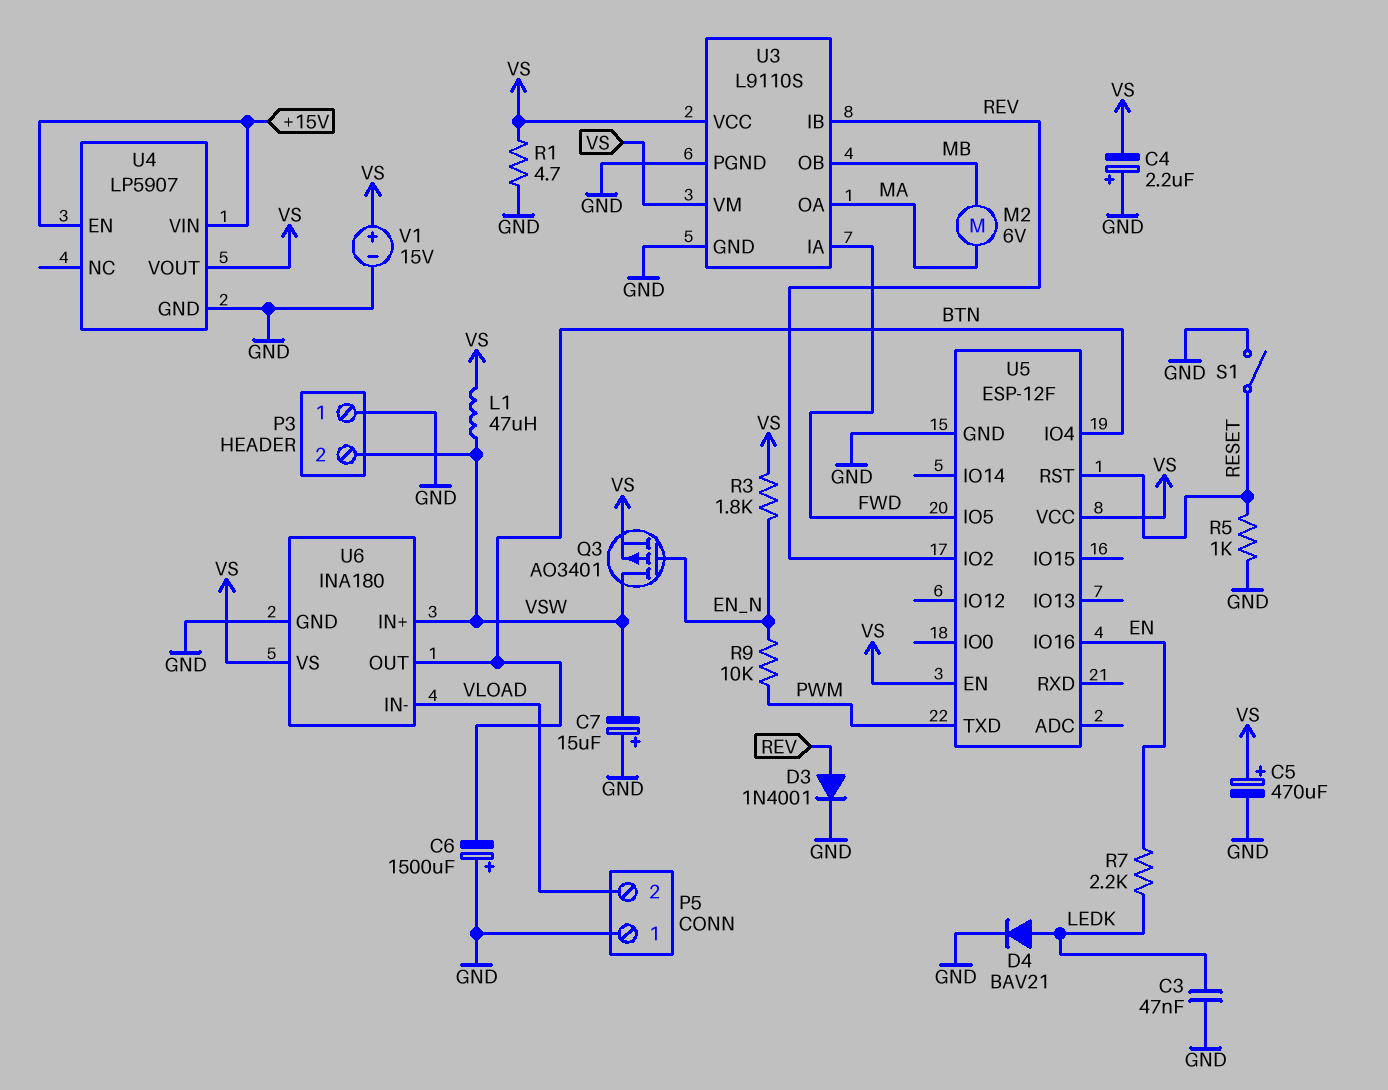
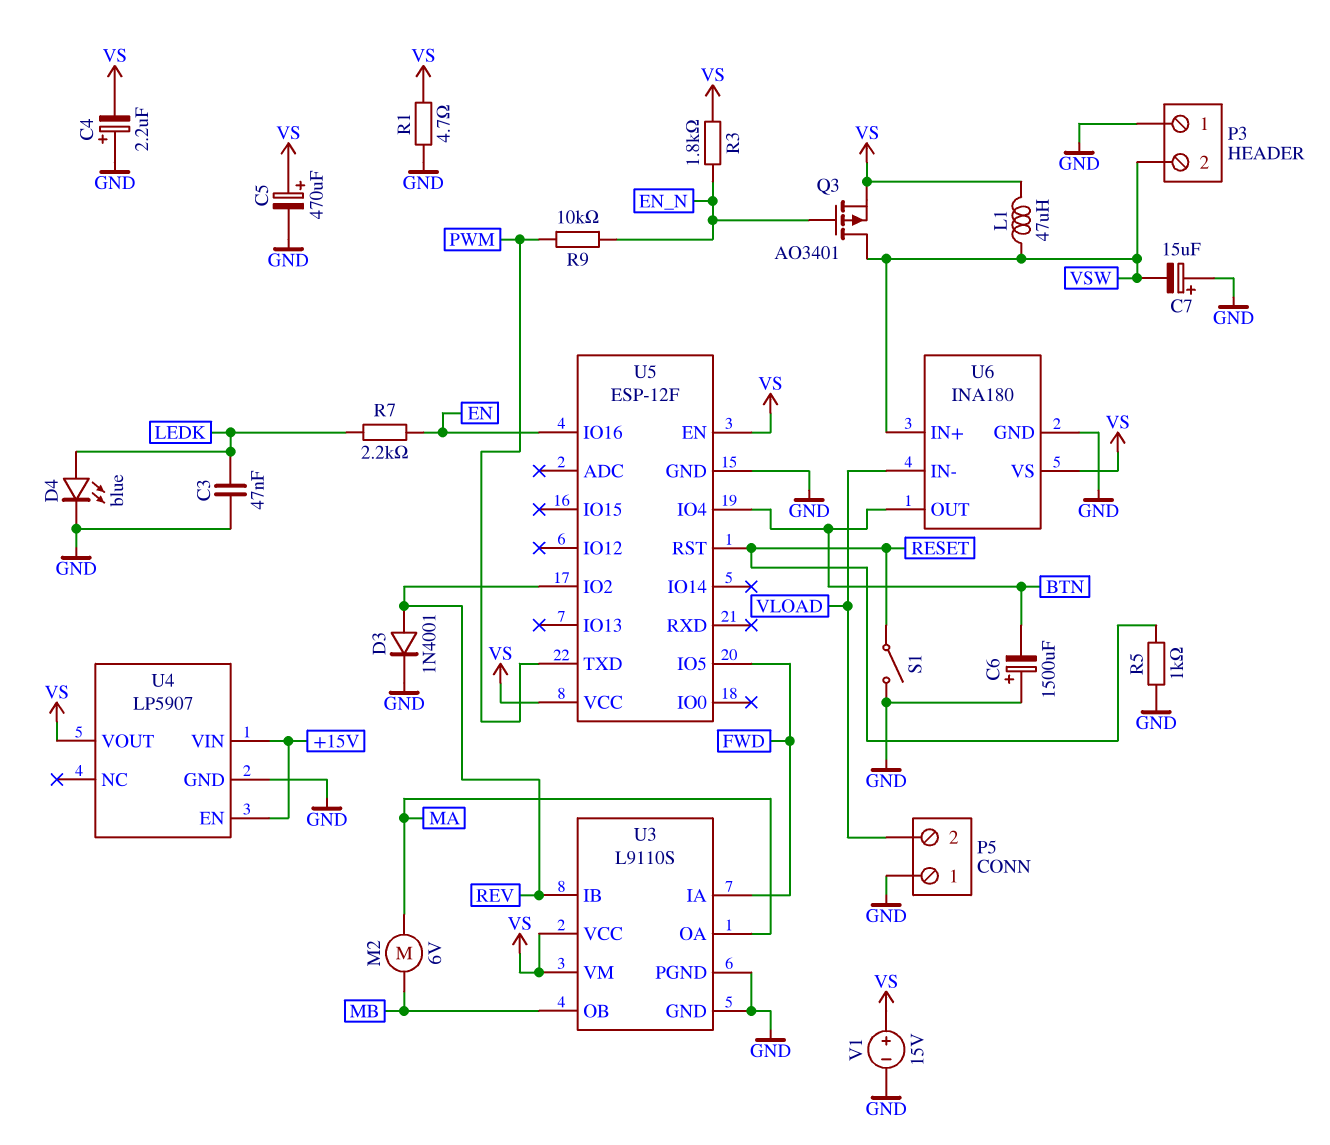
D4: diode BAV21 (A LEDK, K GND) -> LED blue (A LEDK, K GND)

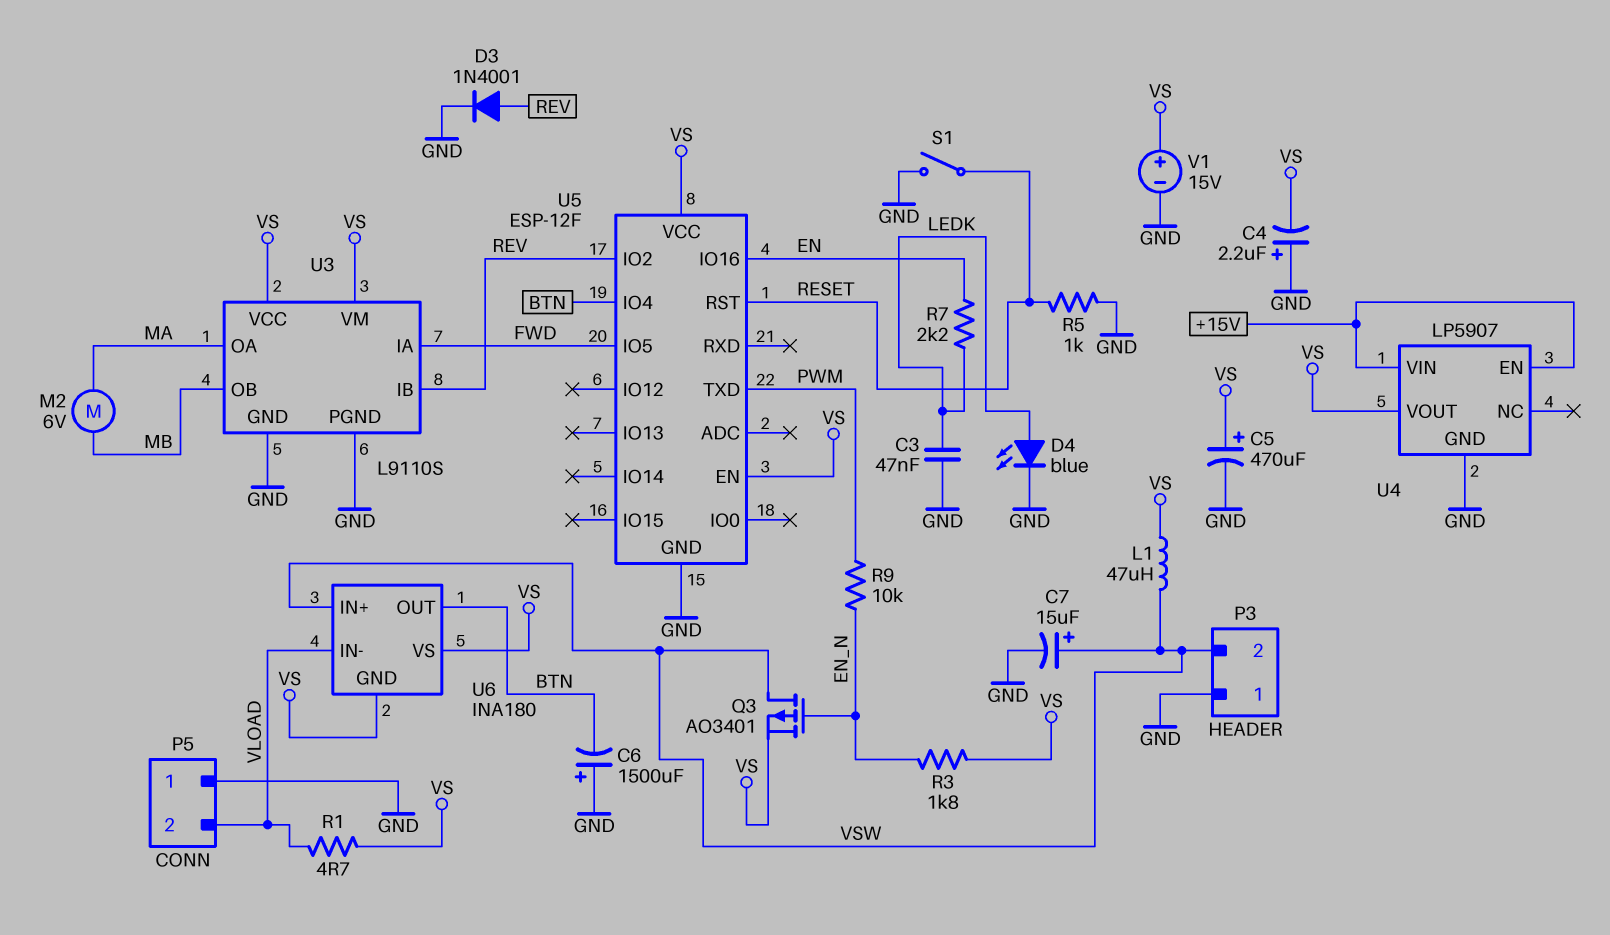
C7: 15uF (plus GND, minus VSW) -> 15uF (plus VSW, minus GND)
R1: 4.7 (GND, VS) -> 4.7 (VLOAD, VS)
U6 pin GND: GND -> VS

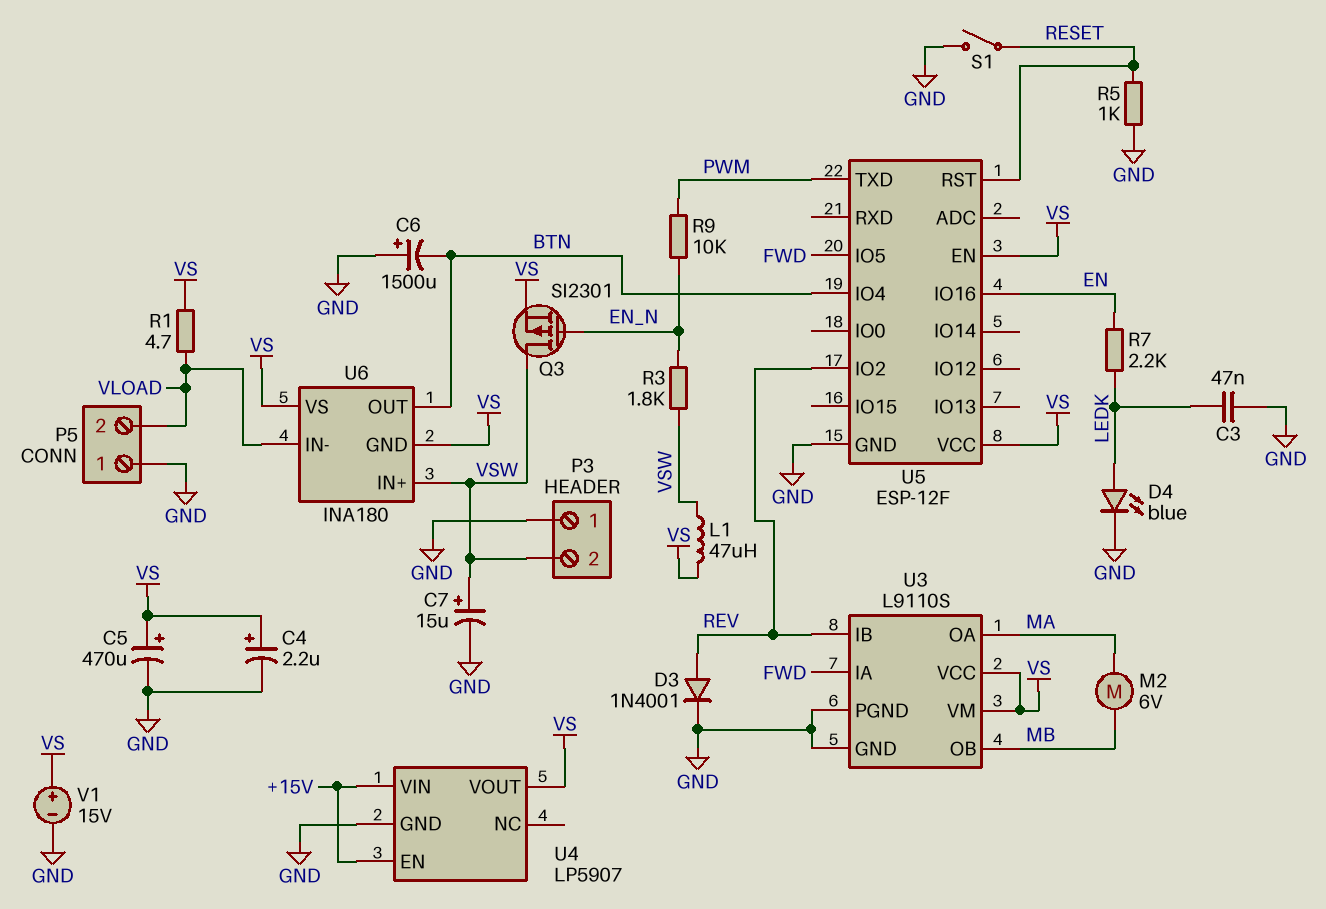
C4: 2.2uF (plus GND, minus VS) -> 2.2uF (plus VS, minus GND)
Q3: PMOS AO3401 (G EN_N, D VSW, S VS) -> PMOS SI2301 (G EN_N, D VSW, S VS)
R3: 1.8k (EN_N, VS) -> 1.8k (EN_N, VSW)

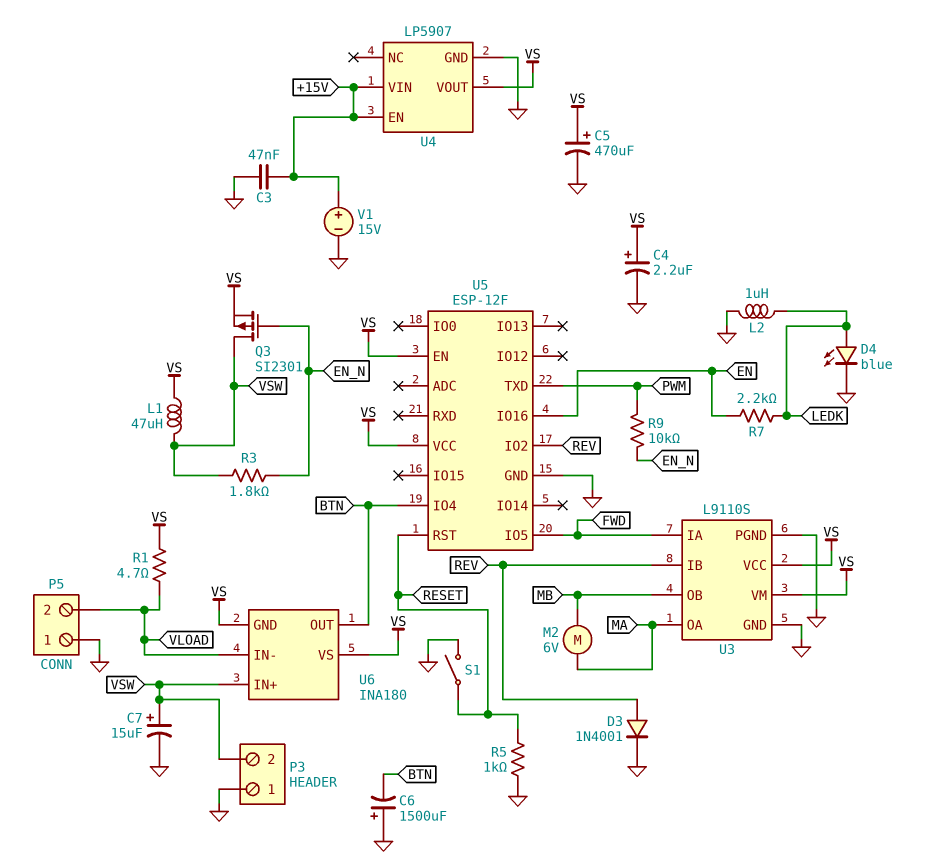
C3: 47nF (GND, LEDK) -> 47nF (+15V, GND)
L2: none -> 1uH (GND, LEDK)
V1: 15V (plus VS, minus GND) -> 15V (plus +15V, minus GND)

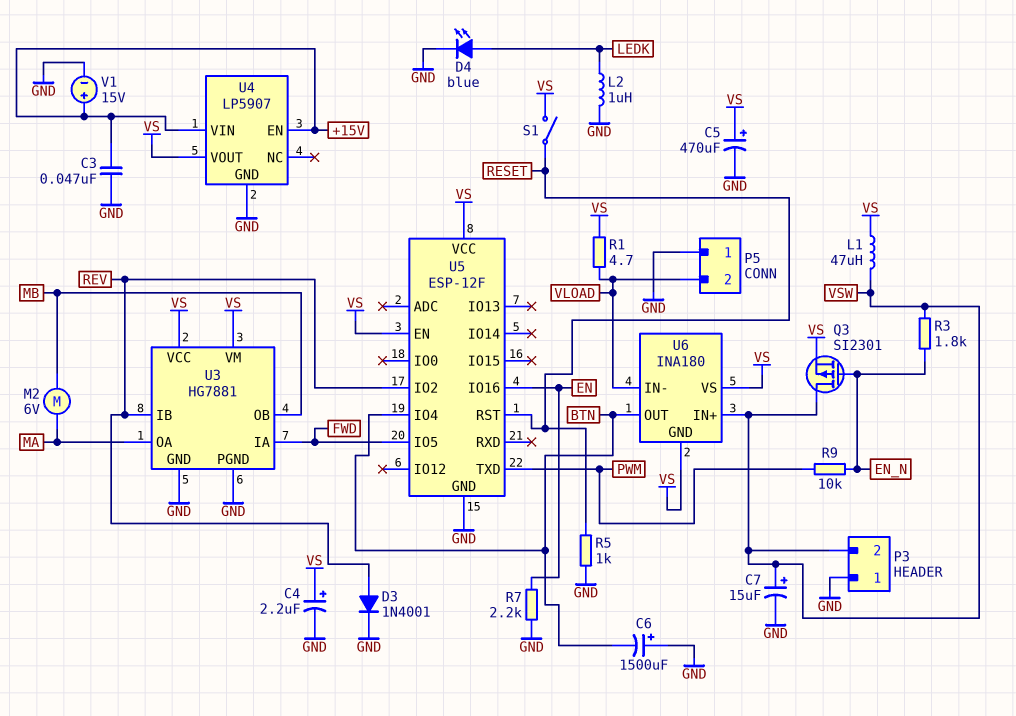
R7: 2.2k (EN, LEDK) -> 2.2k (EN, GND)
S1: switch (GND, RESET) -> switch (RESET, VS)
U3: L9110S -> HG7881

